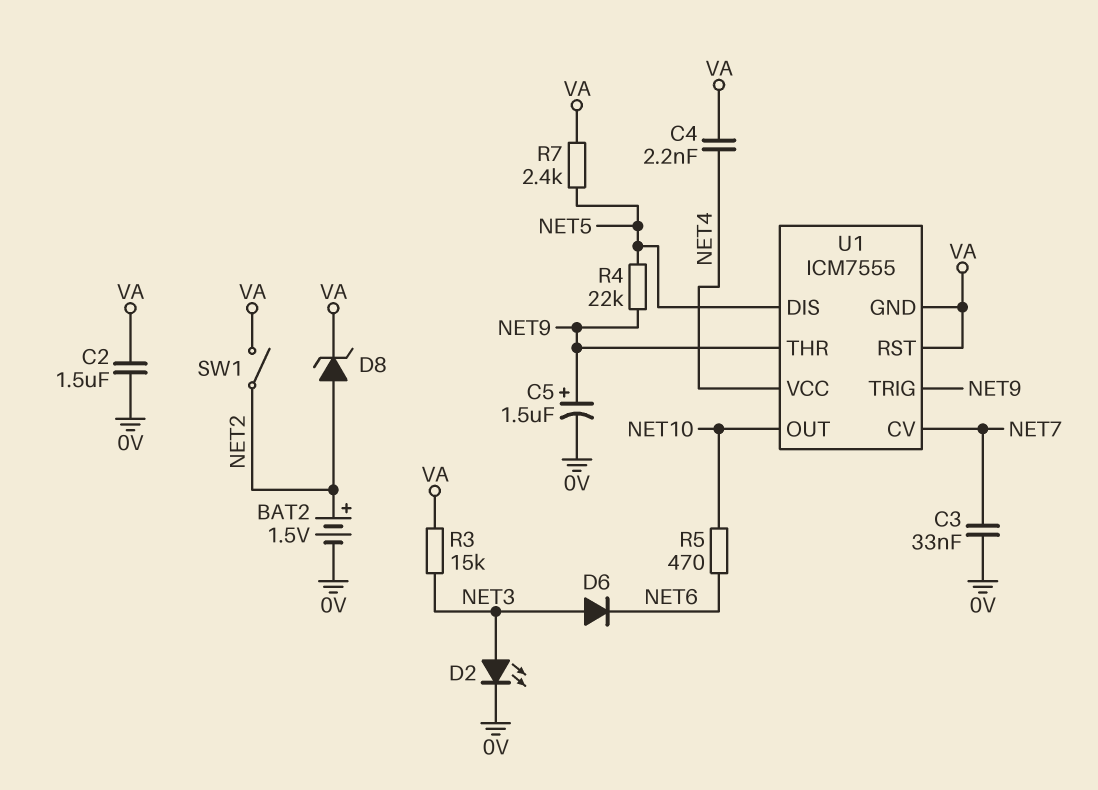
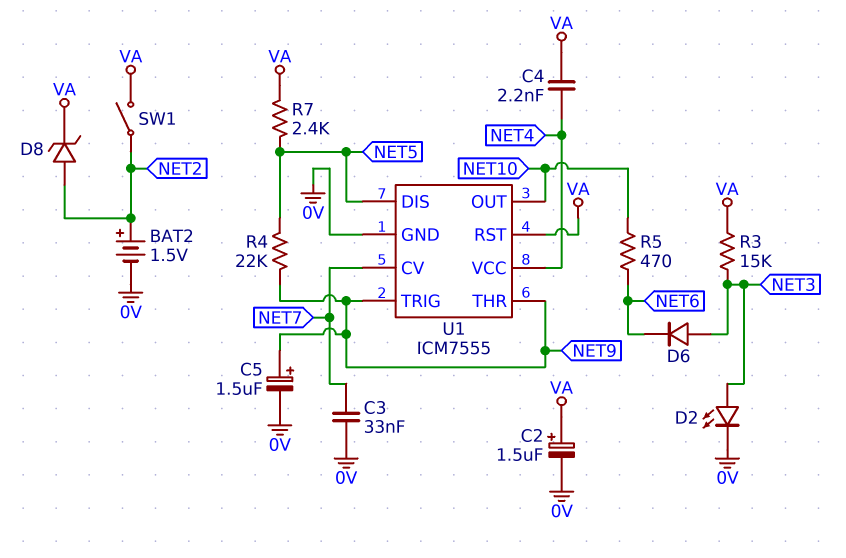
C2: 1.5uF (0V, VA) -> 1.5uF (plus VA, minus 0V)
U1 pin GND: VA -> 0V

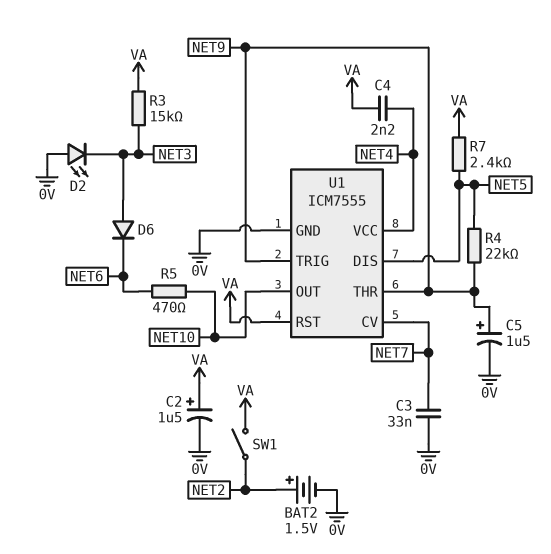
D2: LED (A NET3, K 0V) -> LED (A 0V, K NET3)
D8: zener (A NET2, K VA) -> none

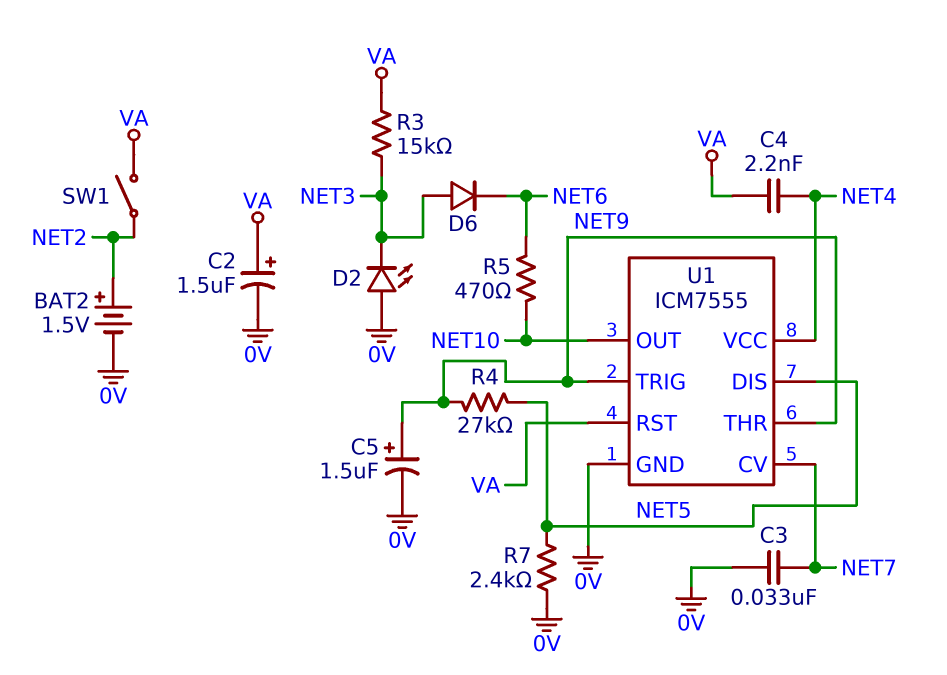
R4: 22k (NET5, NET9) -> 27k (NET5, NET9)
R7: 2.4k (NET5, VA) -> 2.4k (0V, NET5)

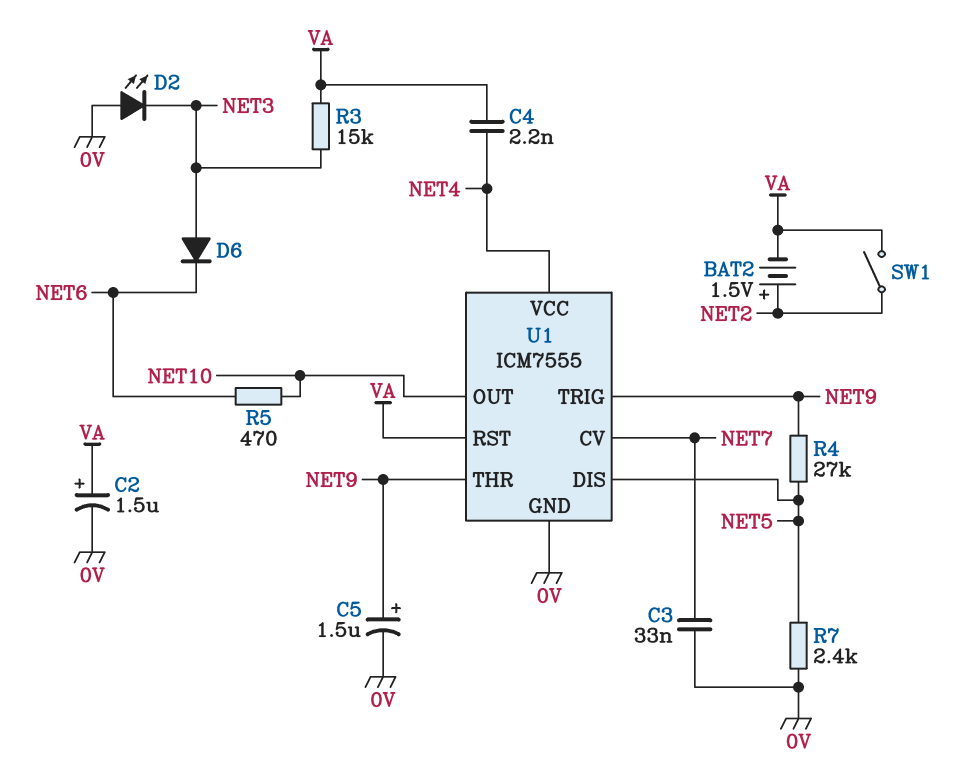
BAT2: 1.5V (plus NET2, minus 0V) -> 1.5V (plus NET2, minus VA)

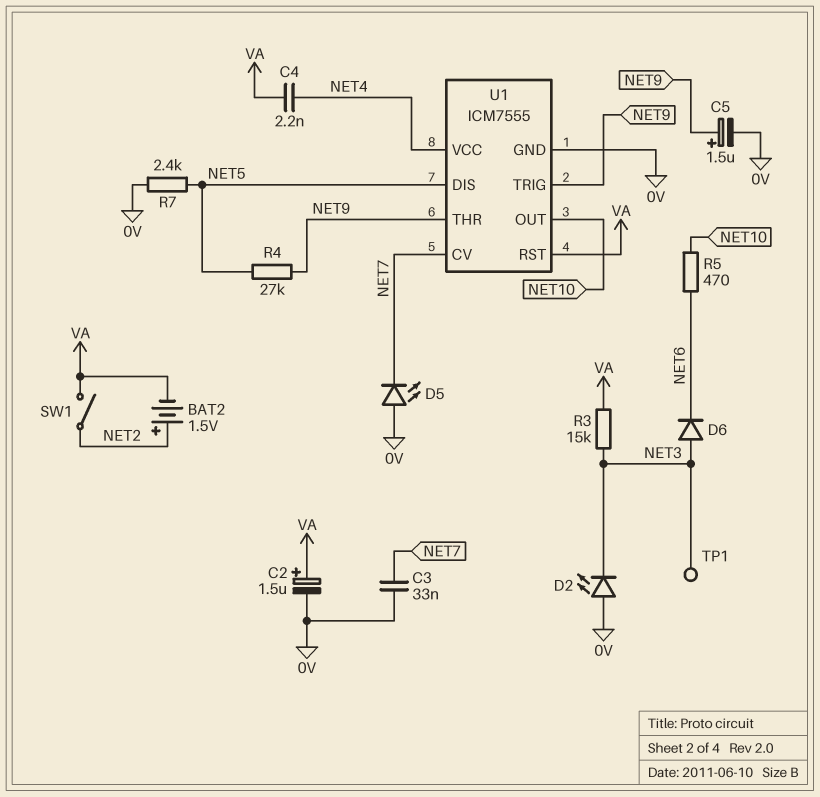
D5: none -> LED (A 0V, K NET7)
TP1: none -> test point (NET3)

